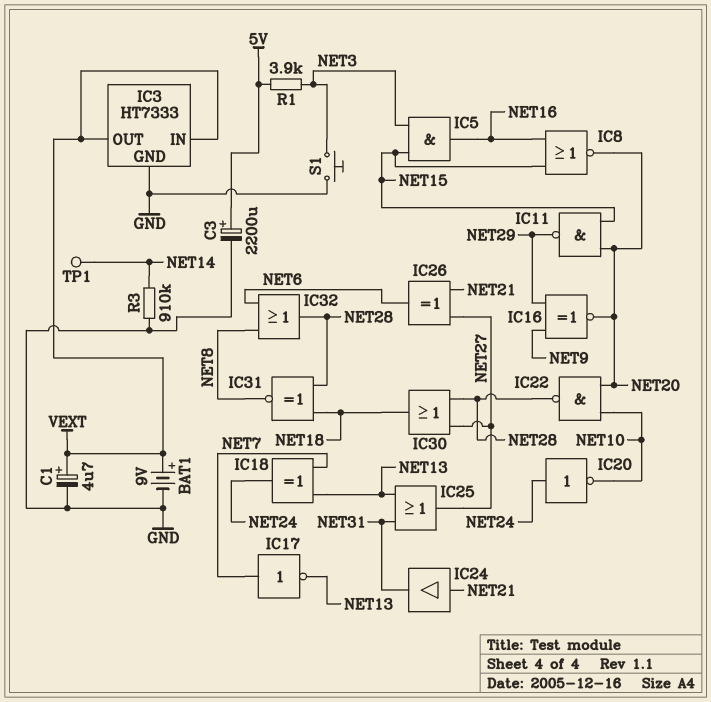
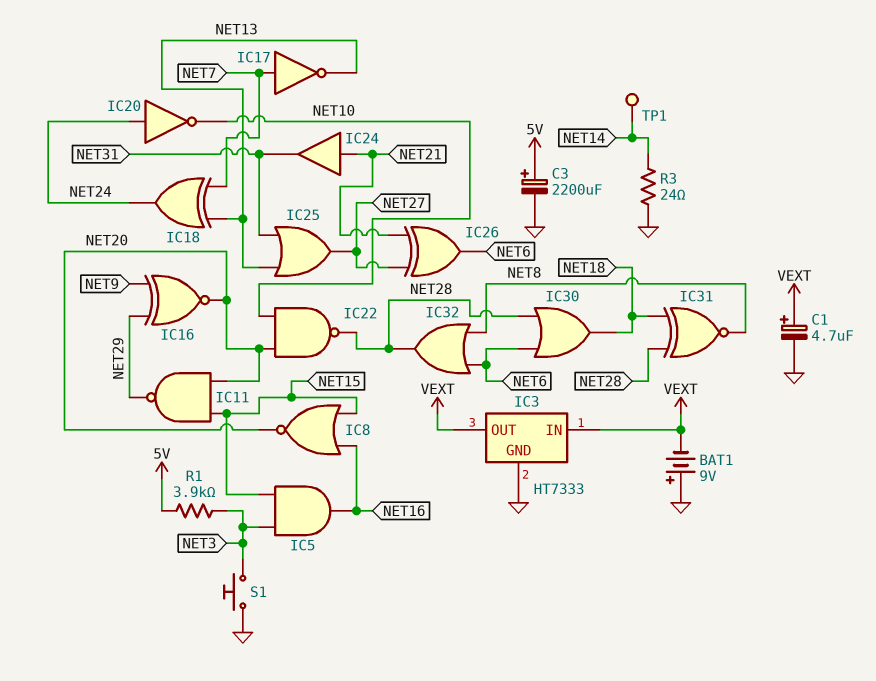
BAT1: 9V (plus VEXT, minus GND) -> 9V (plus GND, minus VEXT)
IC30: OR (in NET27, in NET28, out NET18) -> OR (in NET6, in NET28, out NET18)
R3: 910k (GND, NET14) -> 24 (GND, NET14)

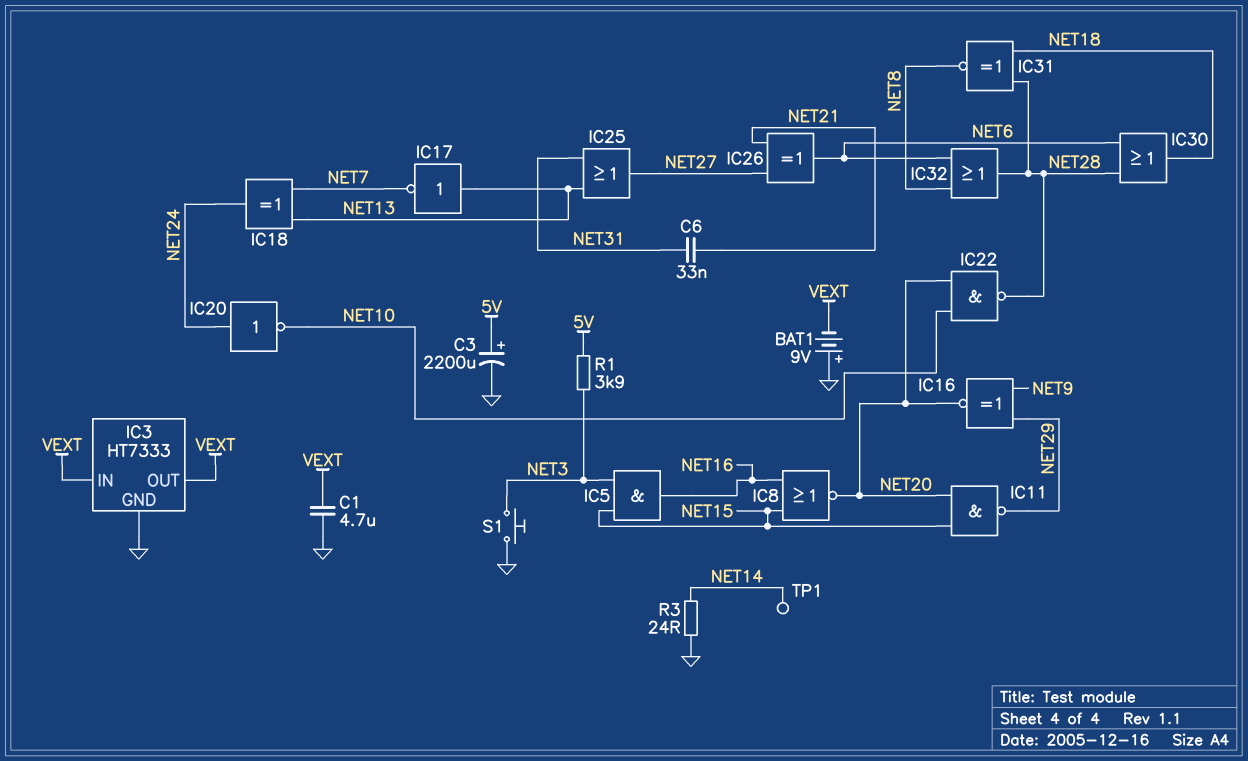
C1: 4.7uF (plus VEXT, minus GND) -> 4.7uF (GND, VEXT)
C6: none -> 33nF (NET21, NET31)
IC17: NOT (in NET7, out NET13) -> NOT (in NET13, out NET7)
IC24: buffer (in NET21, out NET31) -> none

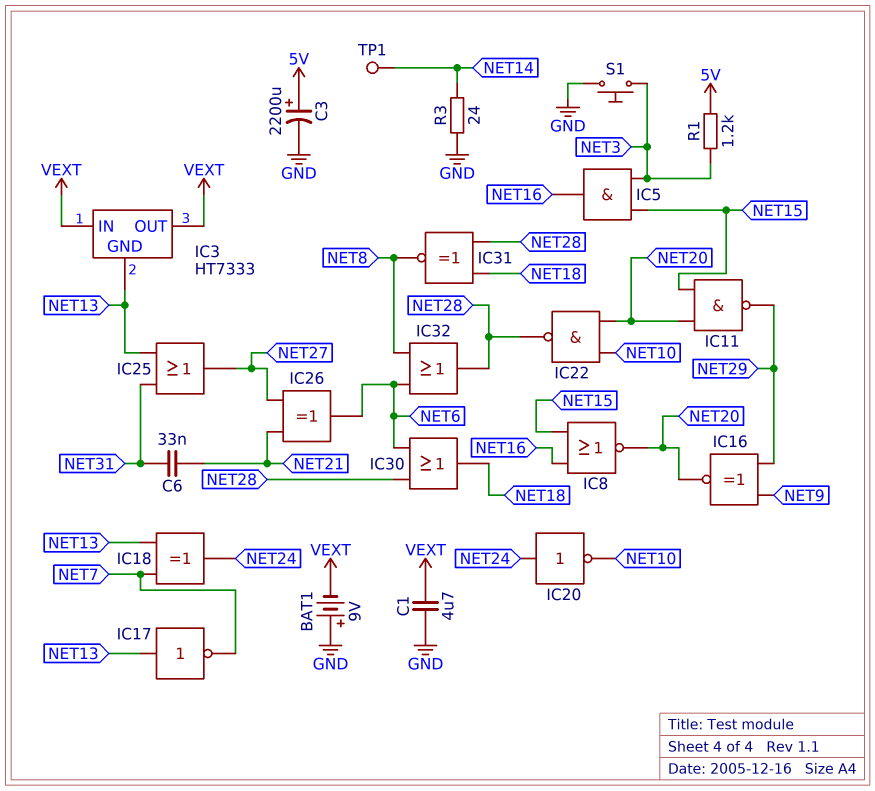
IC3 pin GND: GND -> NET13
R1: 3.9k (5V, NET3) -> 1.2k (5V, NET3)

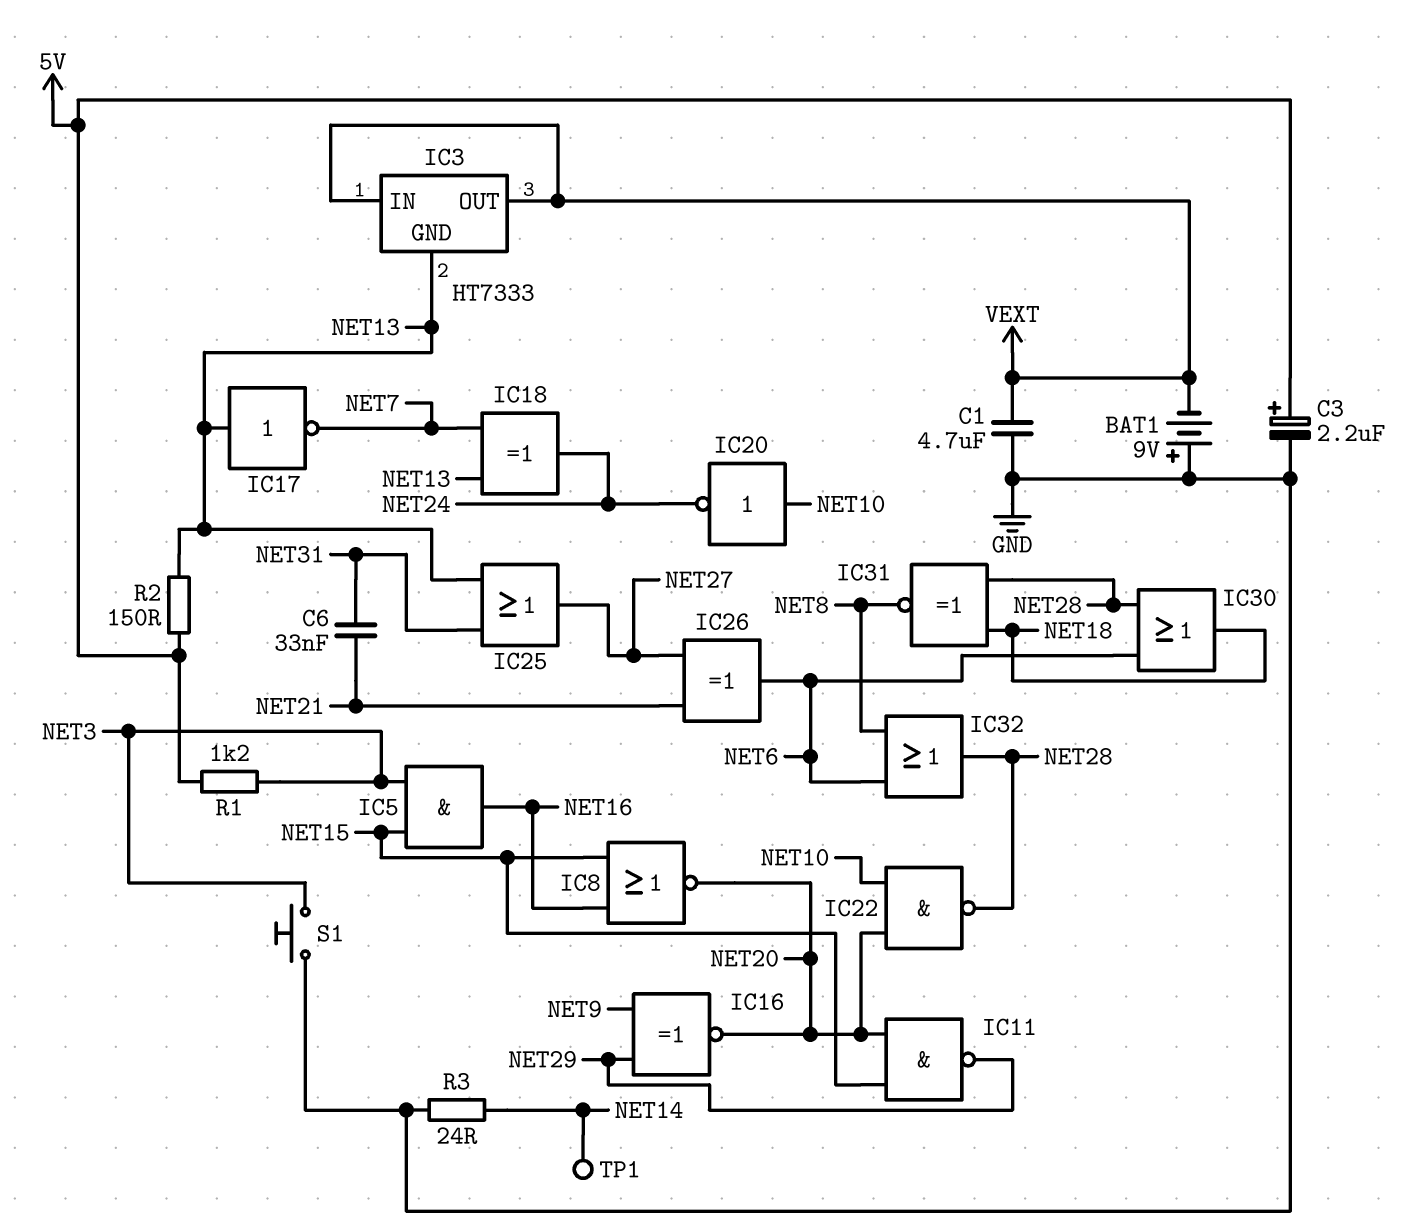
C3: 2200uF (plus 5V, minus GND) -> 2.2uF (plus 5V, minus GND)
IC20: NOT (in NET24, out NET10) -> NOT (in NET10, out NET24)
R2: none -> 150 (5V, NET13)

